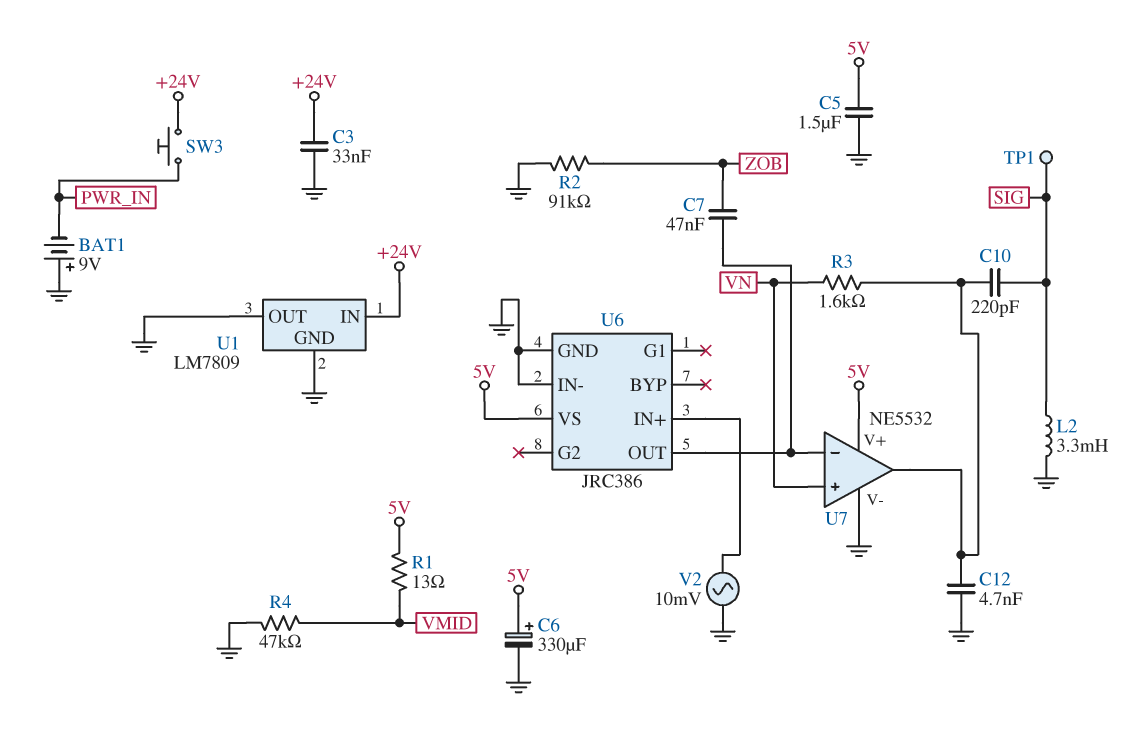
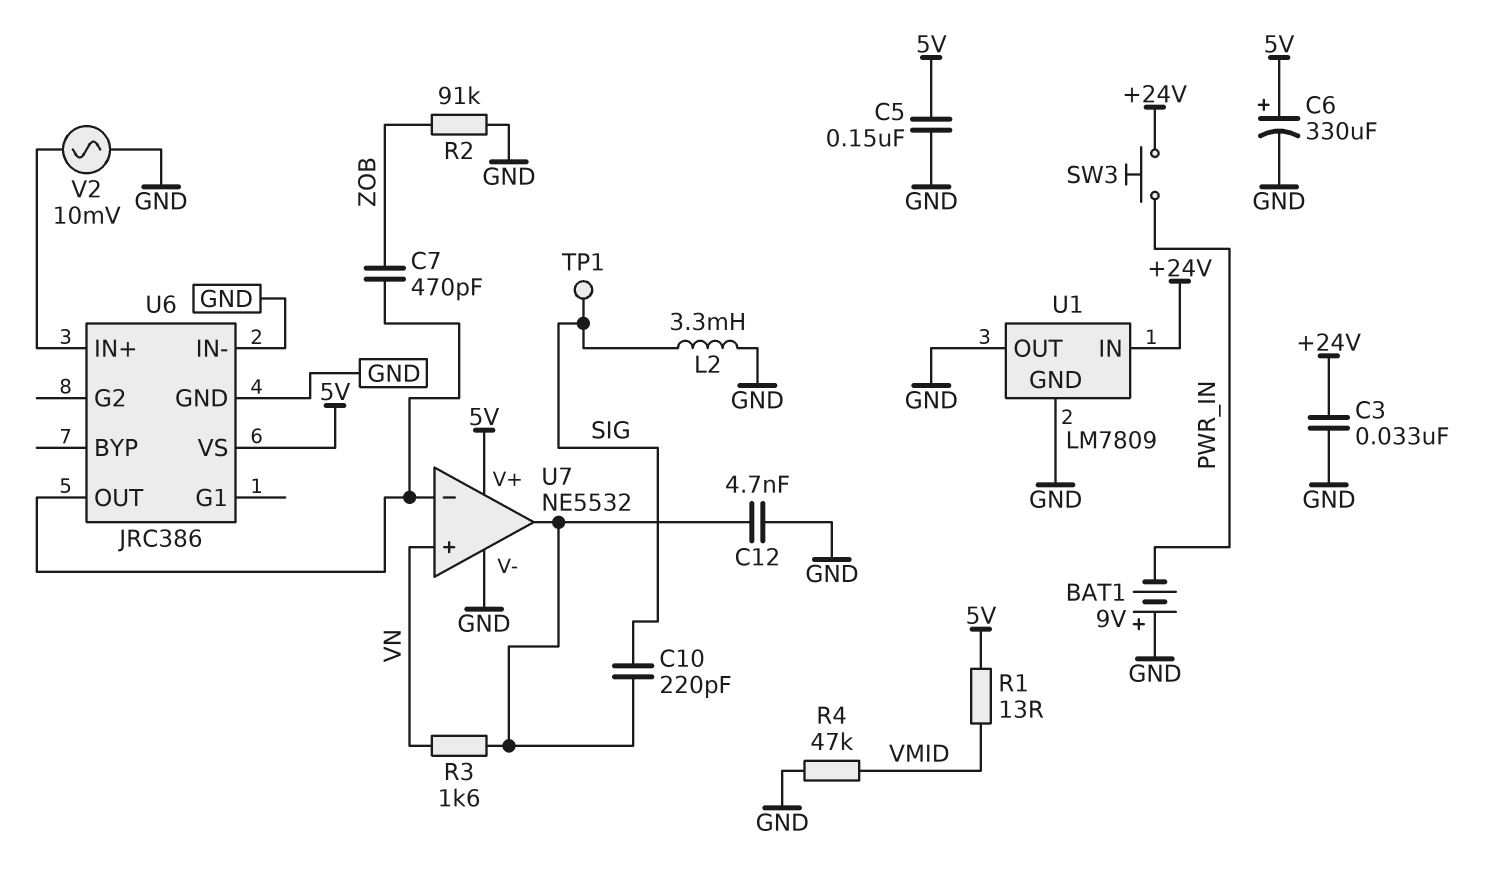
C5: 1.5uF (5V, GND) -> 150nF (5V, GND)
C7: 47nF (U6/OUT, ZOB) -> 470pF (U6/OUT, ZOB)

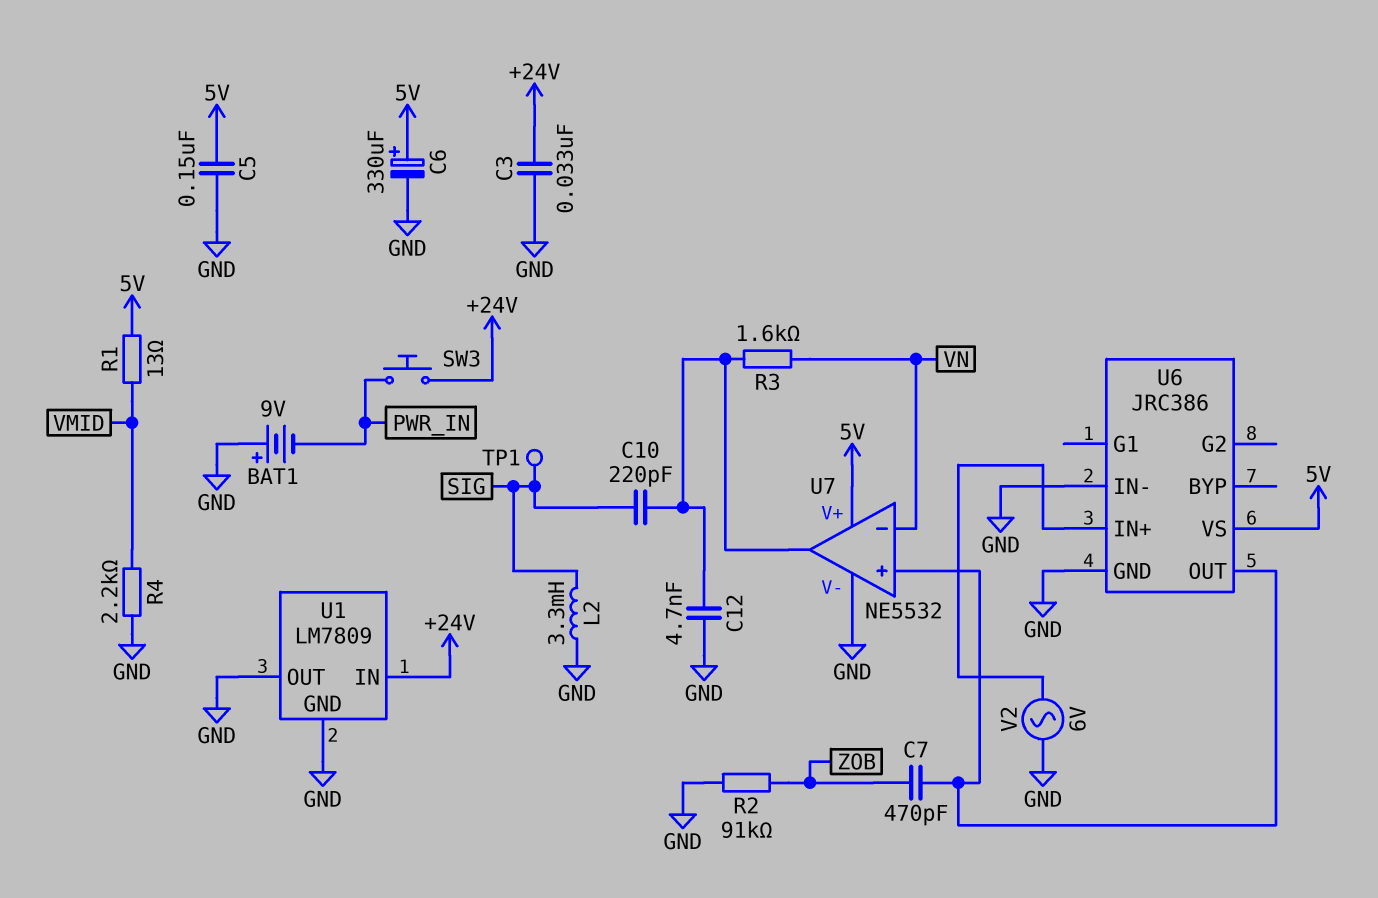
R4: 47k (GND, VMID) -> 2.2k (GND, VMID)
U7 pin in+: VN -> U6/OUT
U7 pin in-: U6/OUT -> VN
V2: AC 10mV (GND, U6/IN+) -> AC 6V (GND, U6/IN+)

